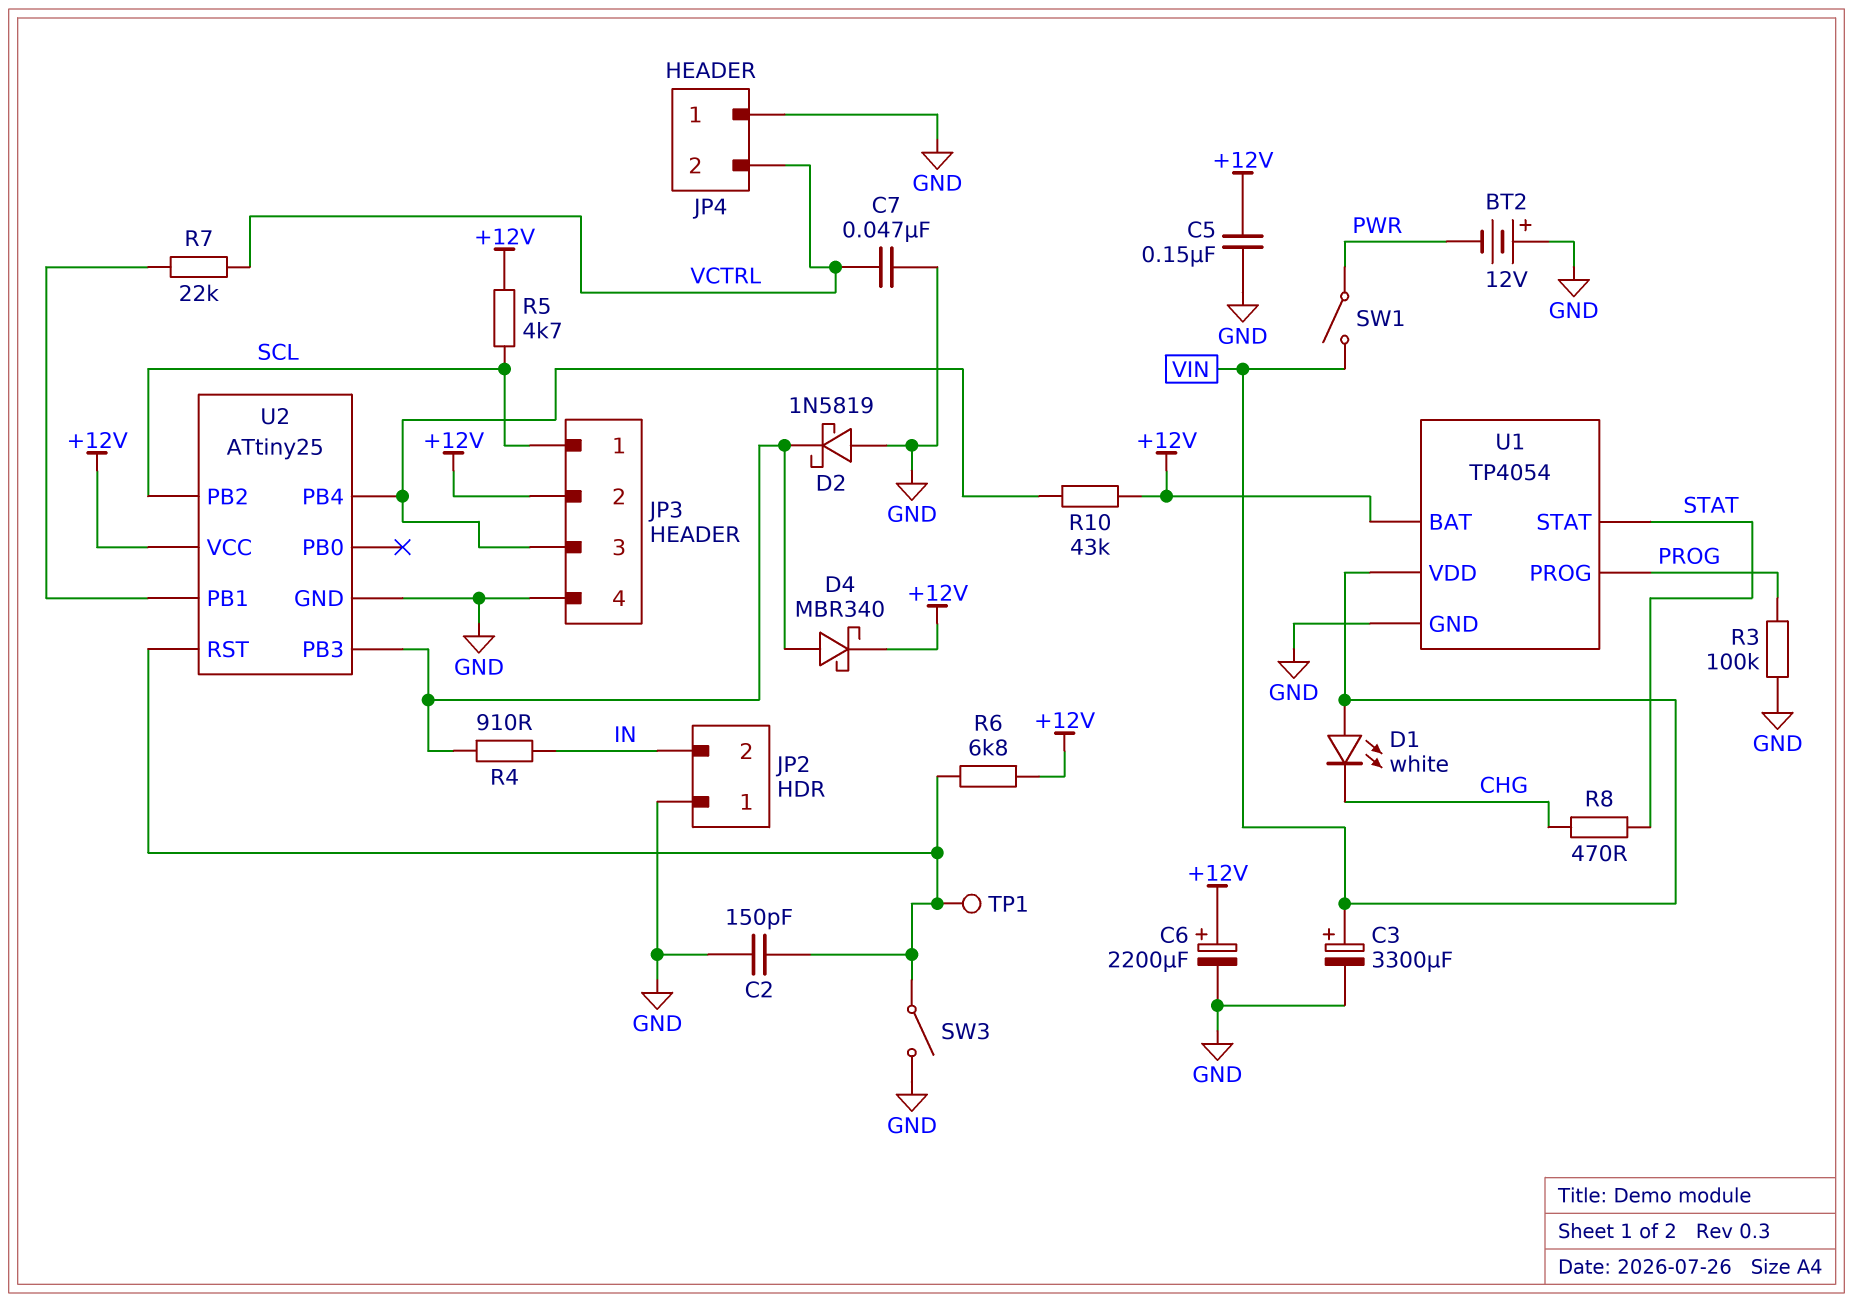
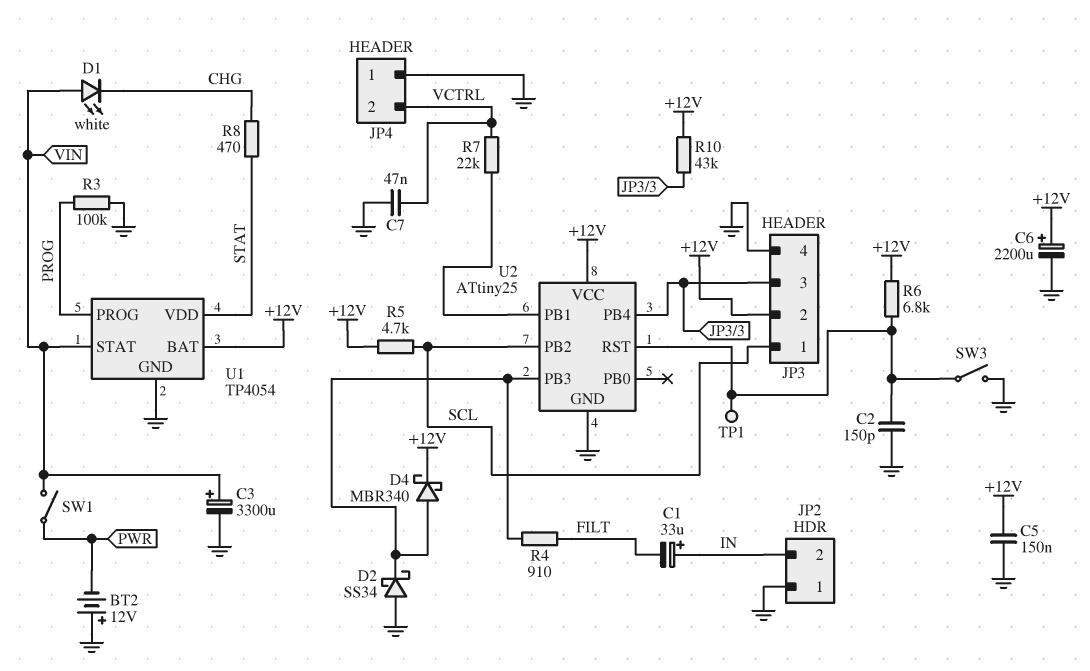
C1: none -> 33uF (plus IN, minus FILT)
D2: schottky 1N5819 (A GND, K U2/PB3) -> schottky SS34 (A GND, K U2/PB3)
R4: 910 (IN, U2/PB3) -> 910 (FILT, U2/PB3)
U1 pin STAT: STAT -> VIN
U1 pin VDD: VIN -> STAT

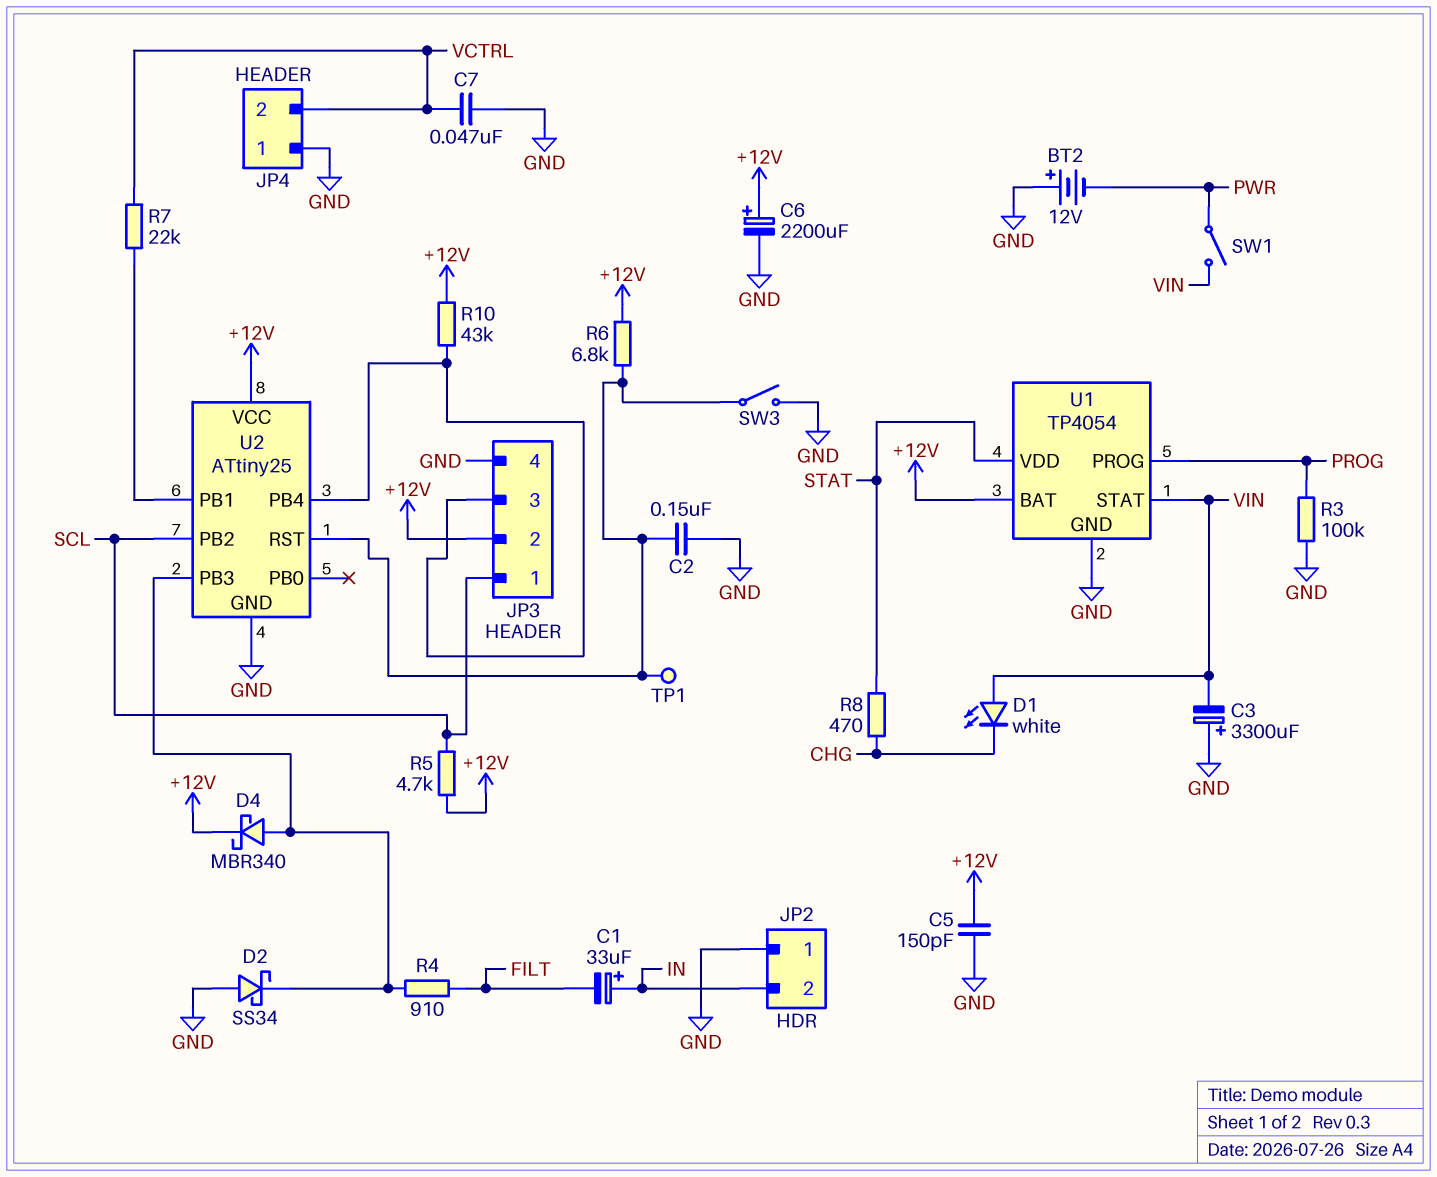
C2: 150pF (GND, U2/RST) -> 150nF (GND, U2/RST)
C3: 3300uF (plus VIN, minus GND) -> 3300uF (plus GND, minus VIN)
C5: 150nF (+12V, GND) -> 150pF (+12V, GND)

